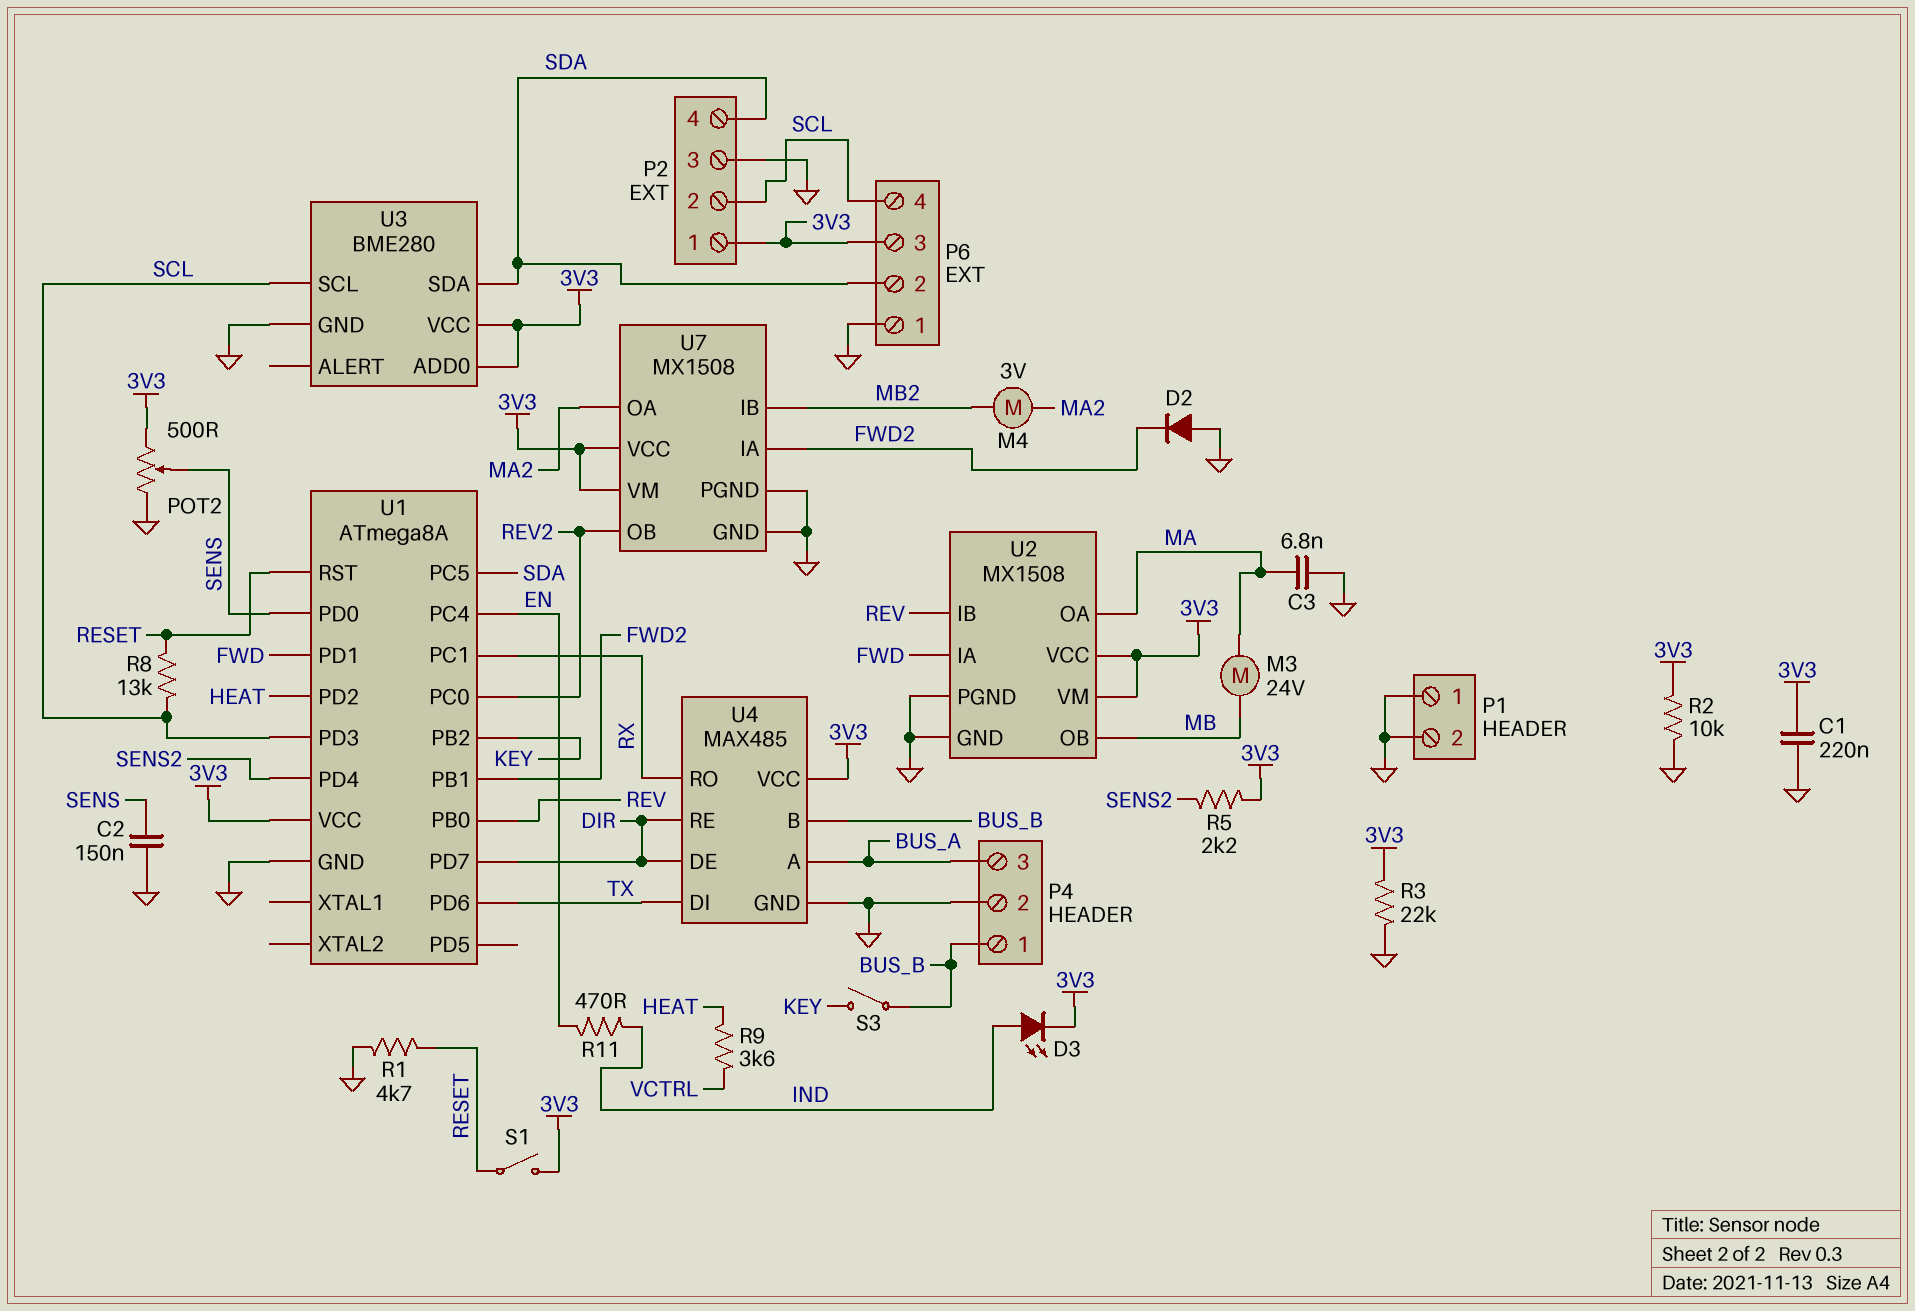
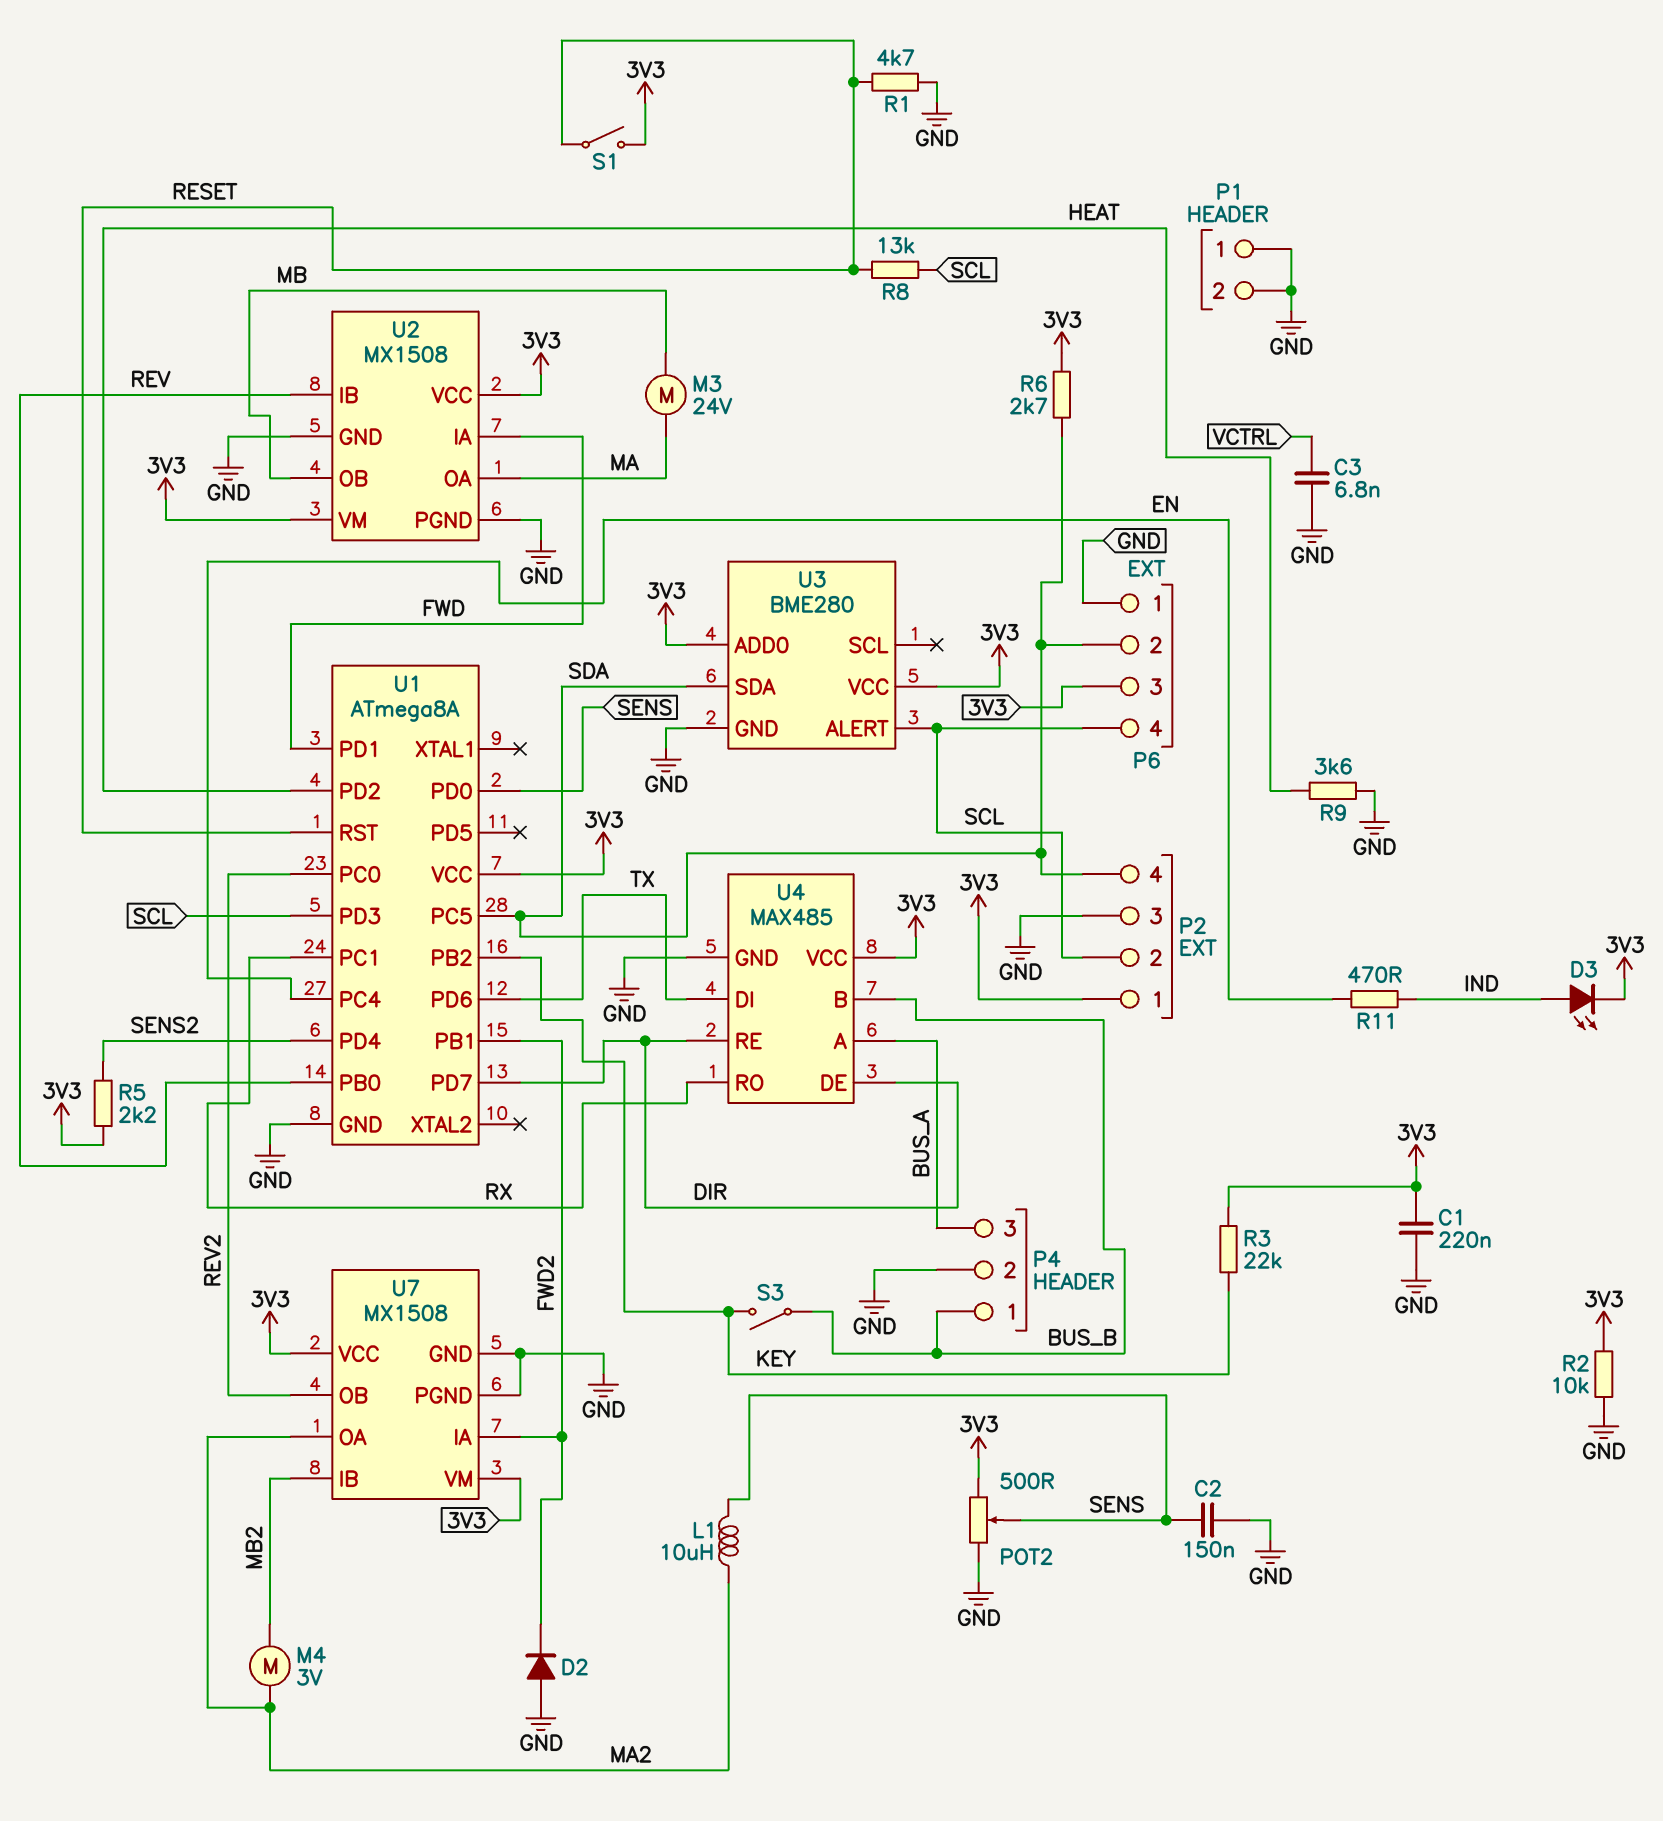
C3: 6.8nF (GND, MA) -> 6.8nF (GND, VCTRL)
L1: none -> 10uH (MA2, SENS)
R3: 22k (3V3, GND) -> 22k (3V3, KEY)
R6: none -> 2.7k (3V3, SDA)
R9: 3.6k (HEAT, VCTRL) -> 3.6k (GND, HEAT)
U3 pin ALERT: none -> SCL
U3 pin SCL: SCL -> none

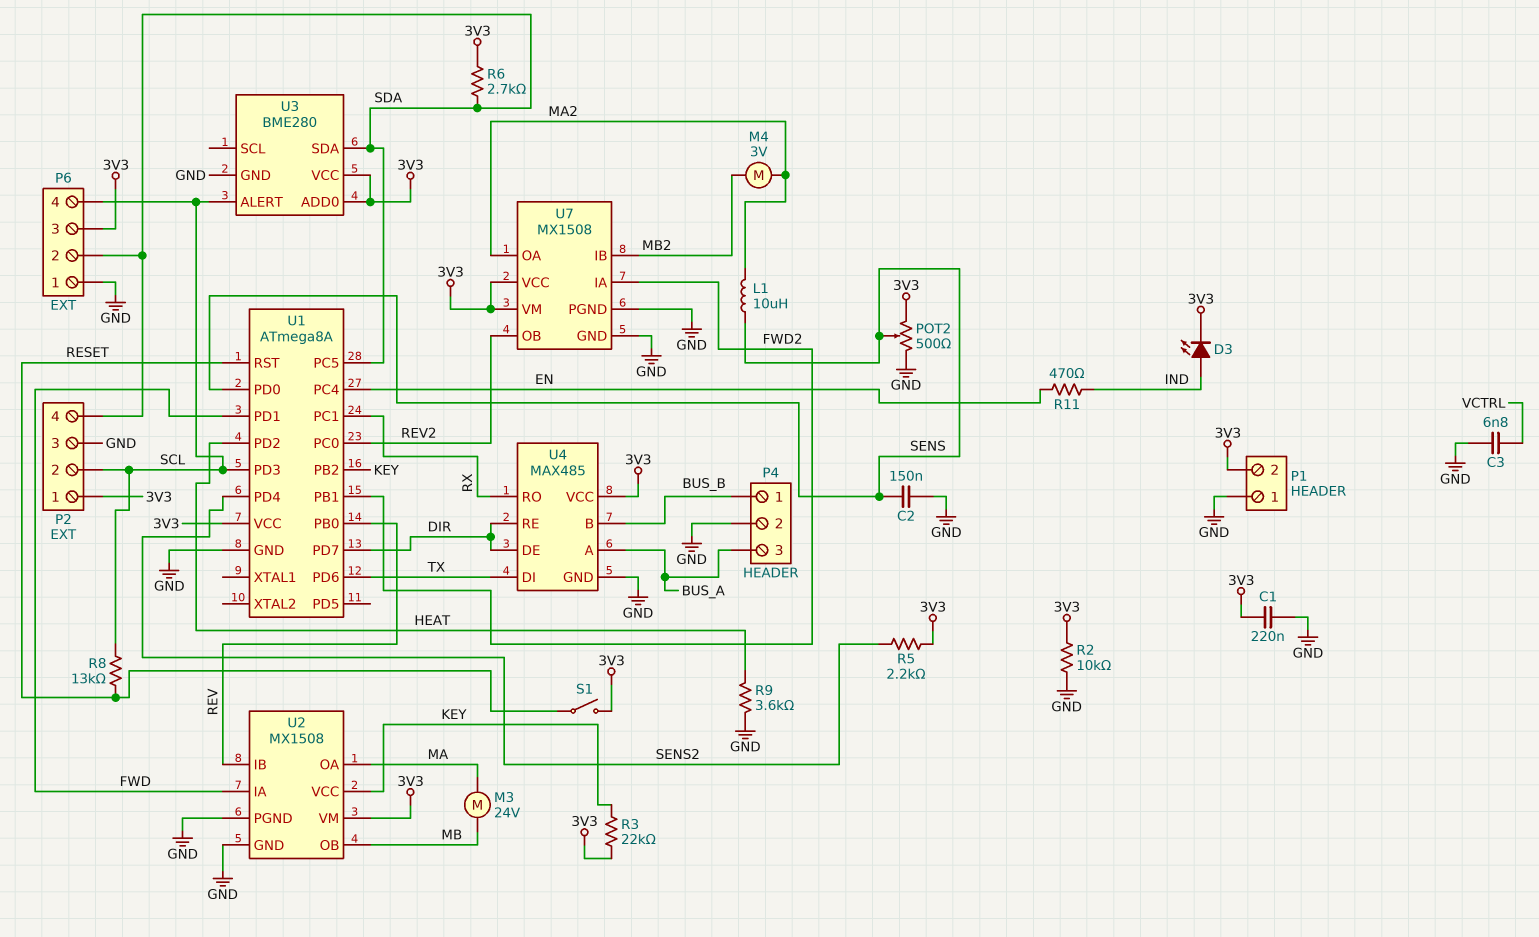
D2: diode (A GND, K FWD2) -> none
P1 pin 2: GND -> 3V3
R1: 4.7k (GND, RESET) -> none
S3: switch (BUS_B, KEY) -> none
U2 pin VCC: 3V3 -> KEY

